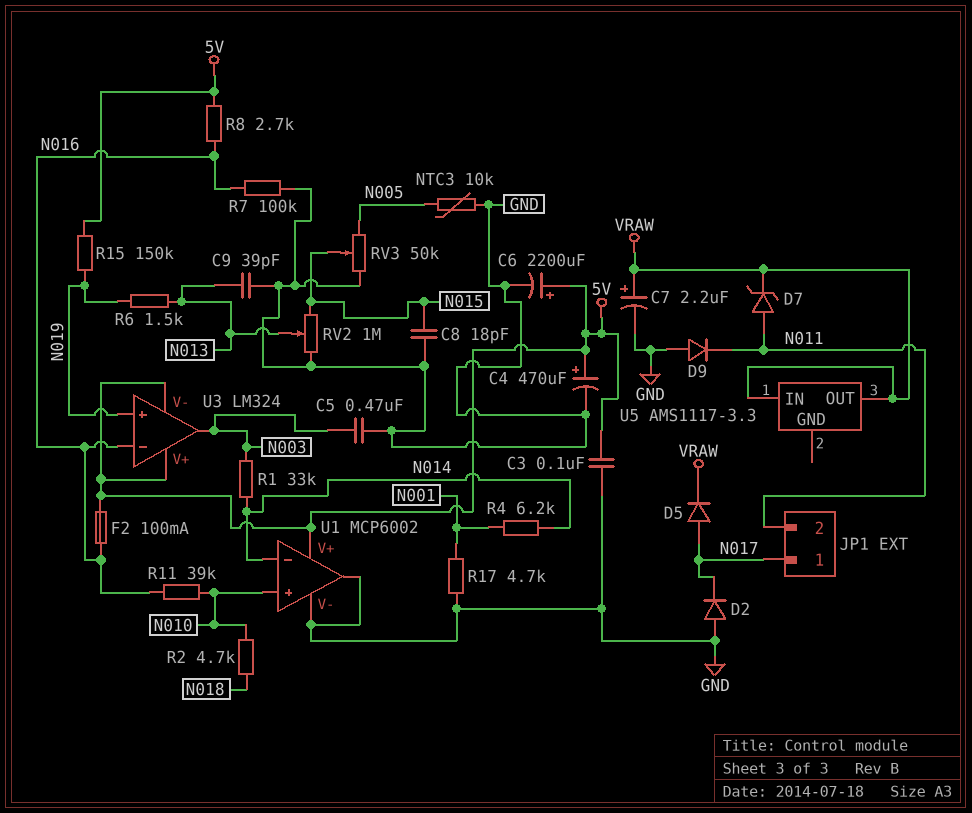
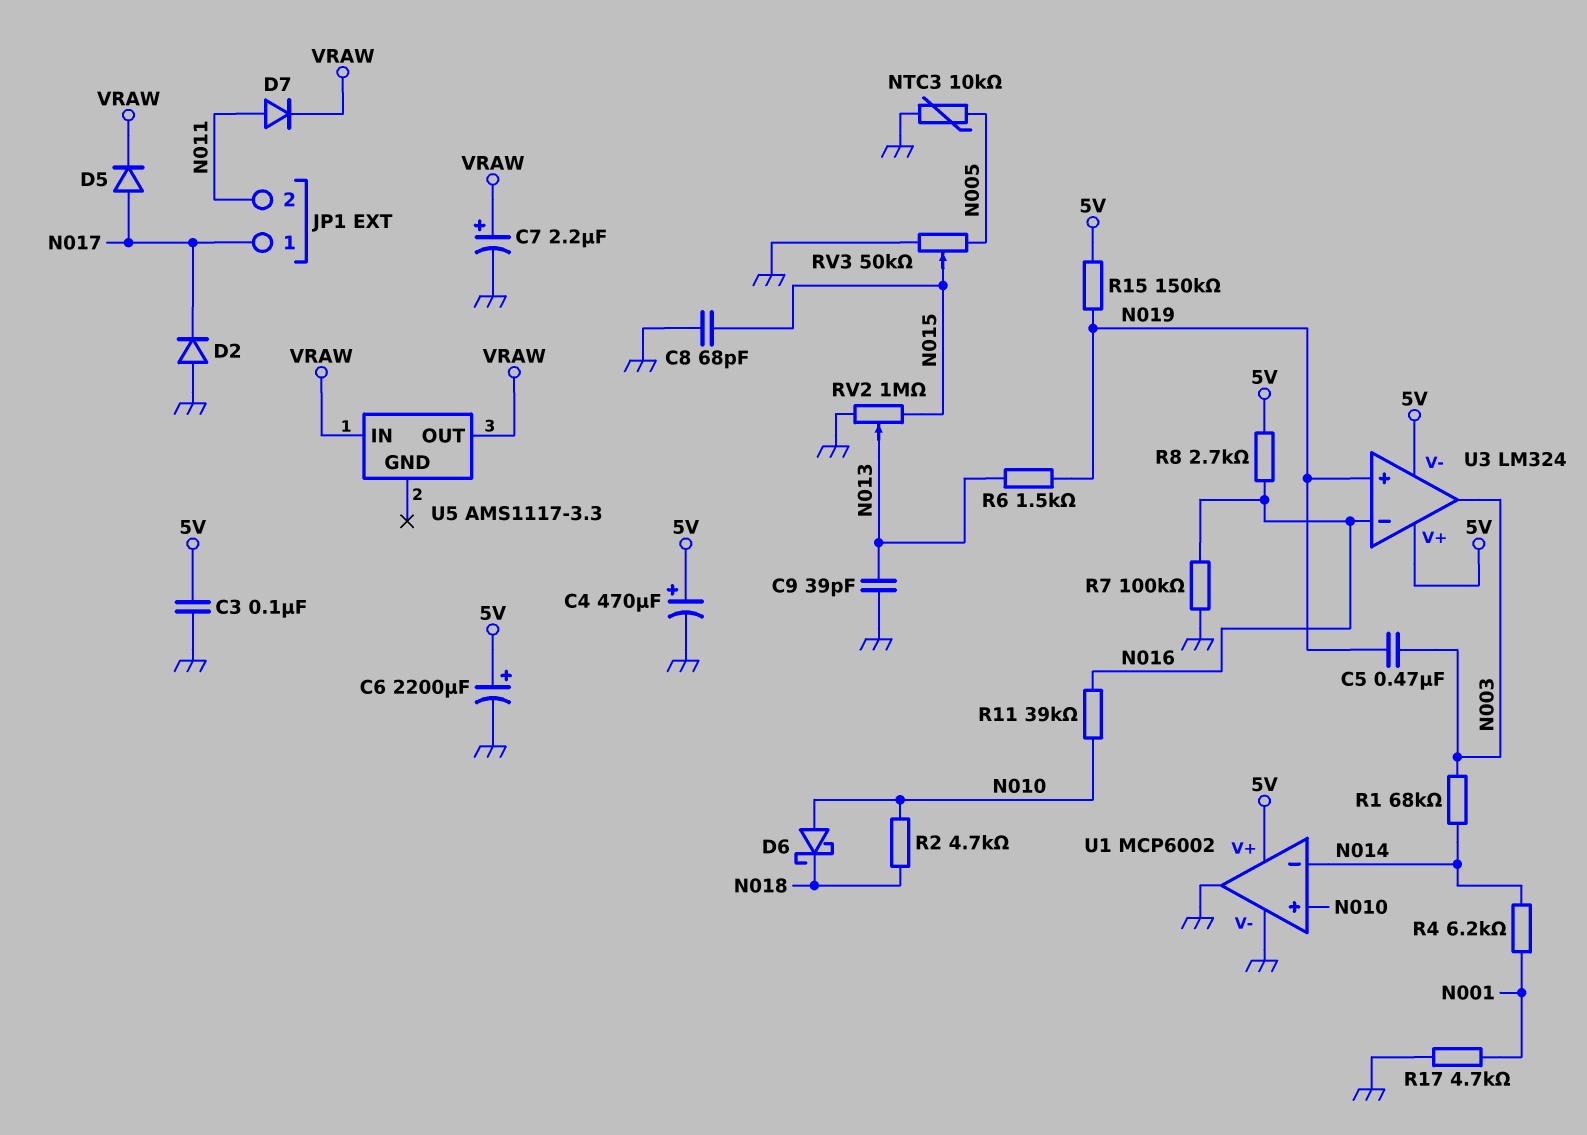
C5: 470nF (GND, N003) -> 470nF (N003, N019)
C8: 18pF (GND, N015) -> 68pF (GND, N015)
D6: none -> schottky (A N010, K N018)
D7: zener (A N011, K VRAW) -> diode (A N011, K VRAW)
D9: diode (A GND, K N011) -> none
F2: 100mA (5V, N016) -> none
R1: 33k (N003, N014) -> 68k (N003, N014)

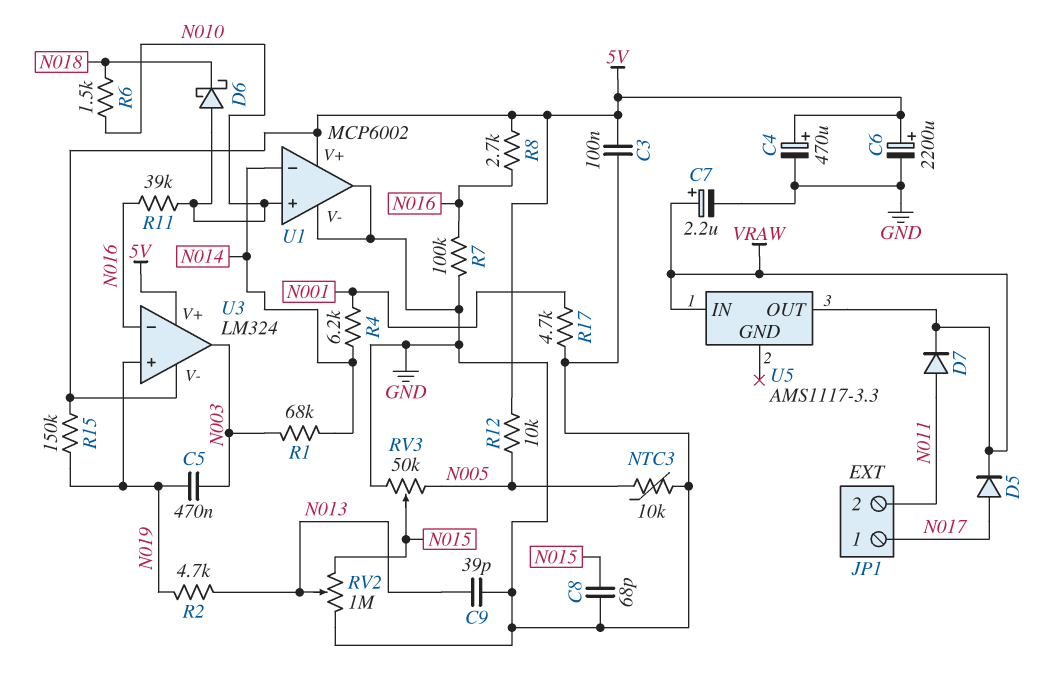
D2: diode (A GND, K N017) -> none
R2: 4.7k (N010, N018) -> 4.7k (N013, N019)
R6: 1.5k (N013, N019) -> 1.5k (N010, N018)
R12: none -> 10k (5V, N005)

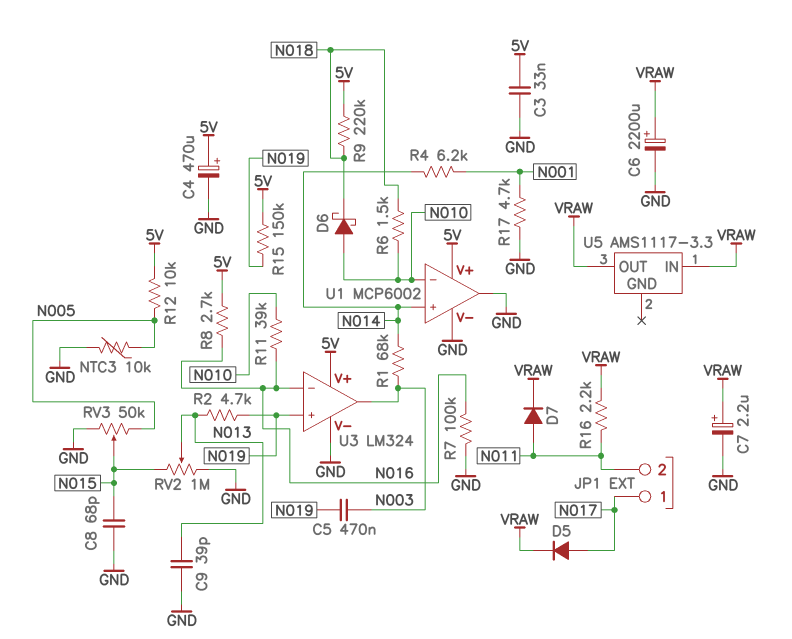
C3: 100nF (5V, GND) -> 33nF (5V, GND)
C6: 2200uF (plus 5V, minus GND) -> 2200uF (plus VRAW, minus GND)
R9: none -> 220k (5V, N018)
R16: none -> 2.2k (N011, VRAW)
U1 pin in+: N010 -> N014
U1 pin in-: N014 -> N010
U3 pin V-: 5V -> GND

